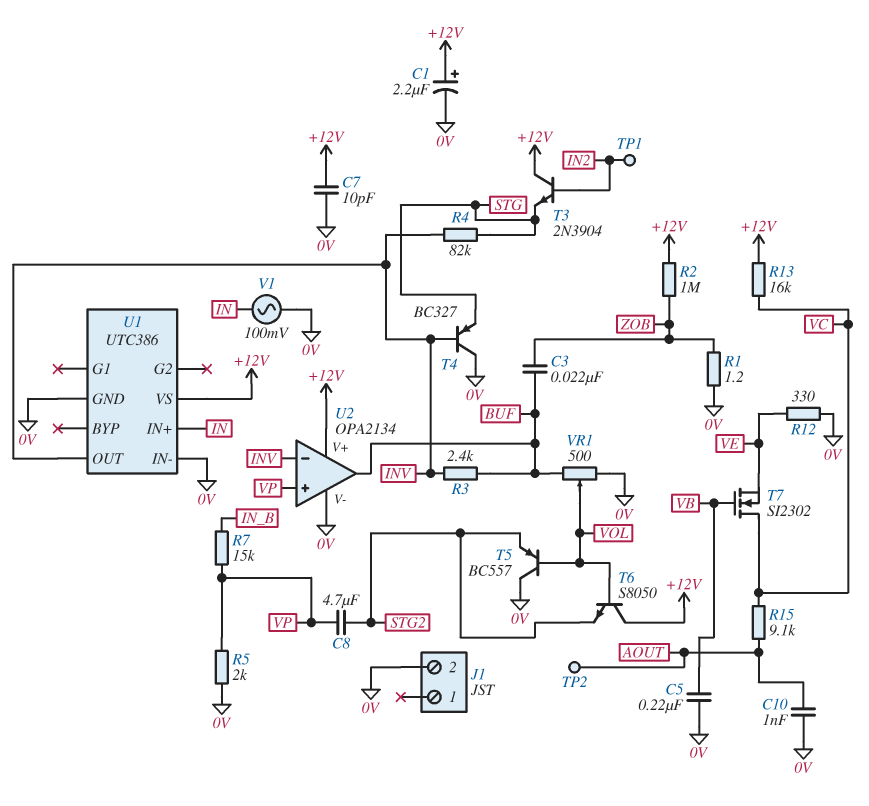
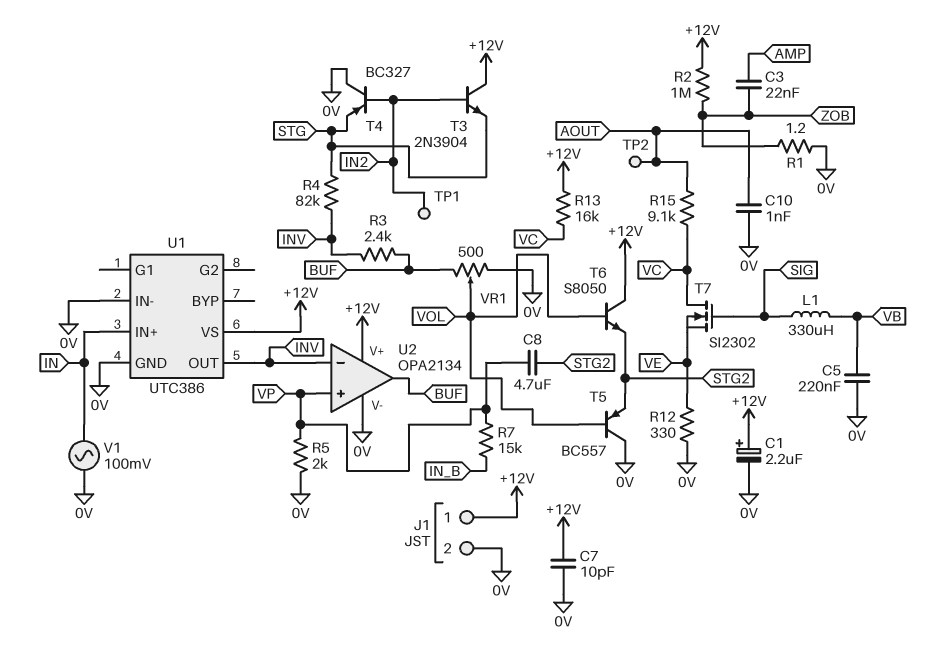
C3: 22nF (BUF, ZOB) -> 22nF (AMP, ZOB)
J1 pin 1: none -> +12V
L1: none -> 330uH (SIG, VB)
T4: PNP BC327 (B INV, C 0V, E STG) -> PNP BC327 (B IN2, C 0V, E STG)
T7: NMOS SI2302 (G VB, D VC, S VE) -> NMOS SI2302 (G SIG, D VC, S VE)

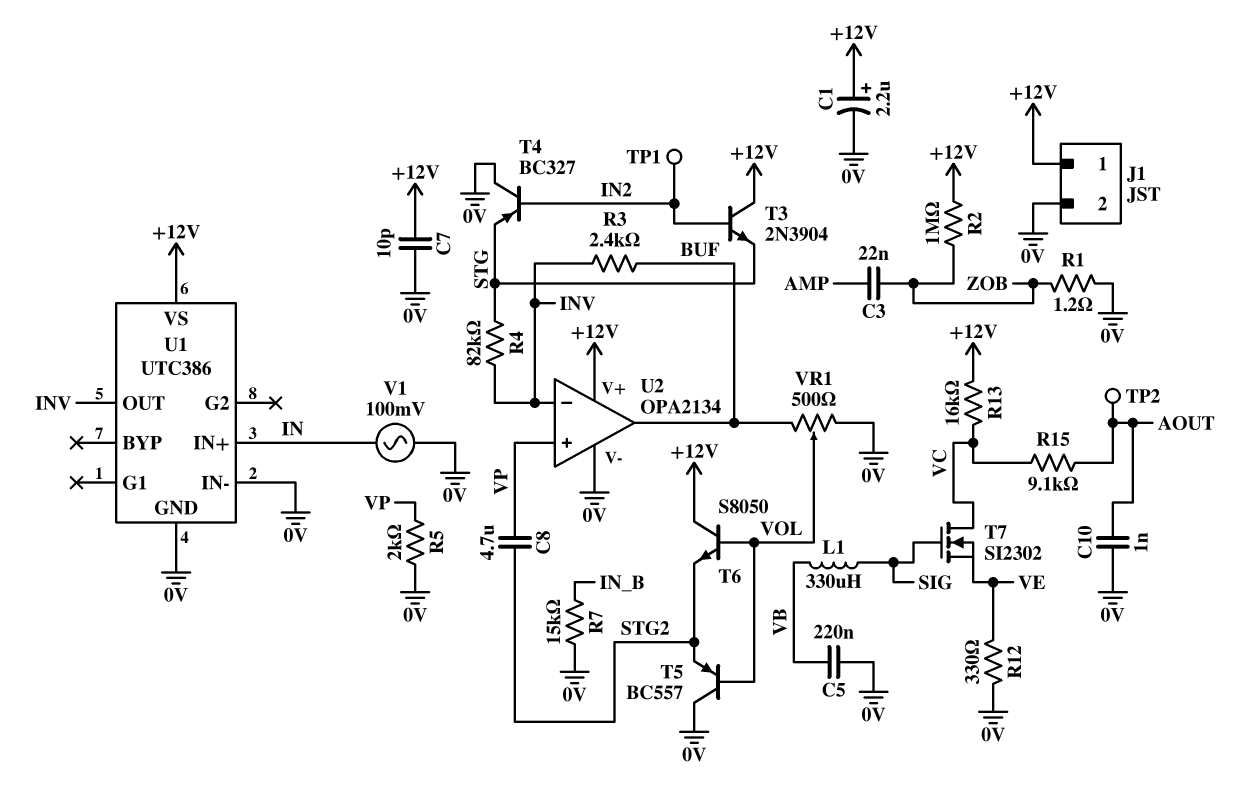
R7: 15k (IN_B, VP) -> 15k (0V, IN_B)

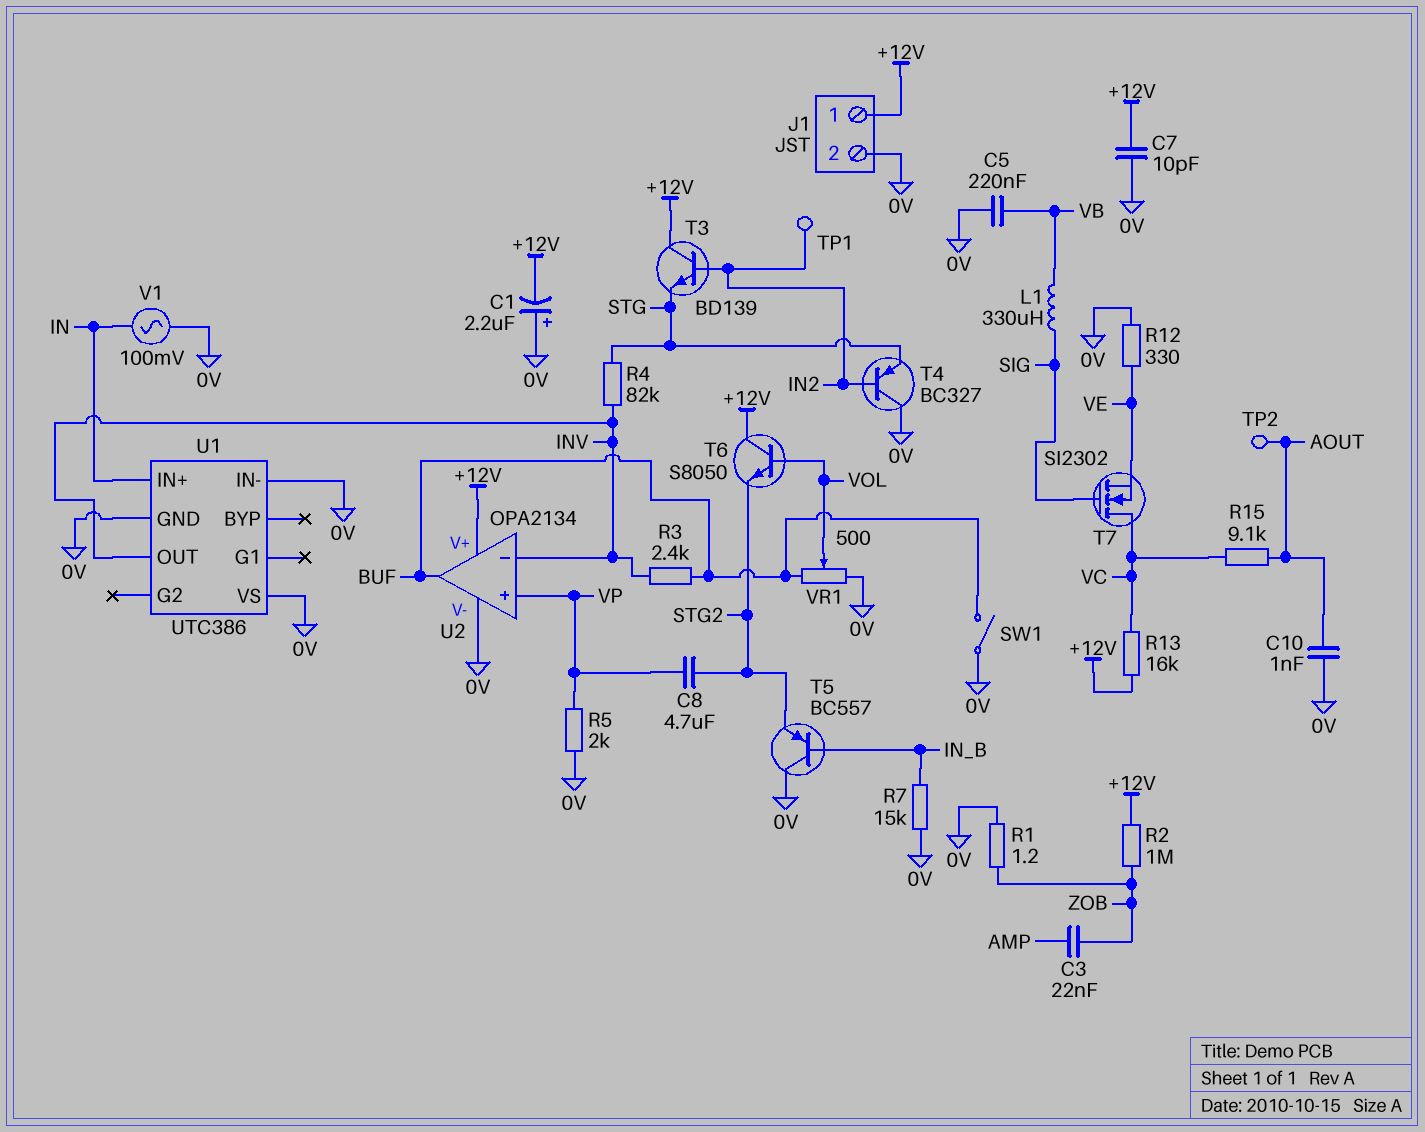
C1: 2.2uF (plus +12V, minus 0V) -> 2.2uF (plus 0V, minus +12V)
SW1: none -> switch (0V, BUF)
T3: NPN 2N3904 (B IN2, C +12V, E STG) -> NPN BD139 (B IN2, C +12V, E STG)
T5: PNP BC557 (B VOL, C 0V, E STG2) -> PNP BC557 (B IN_B, C 0V, E STG2)
U1 pin VS: +12V -> 0V

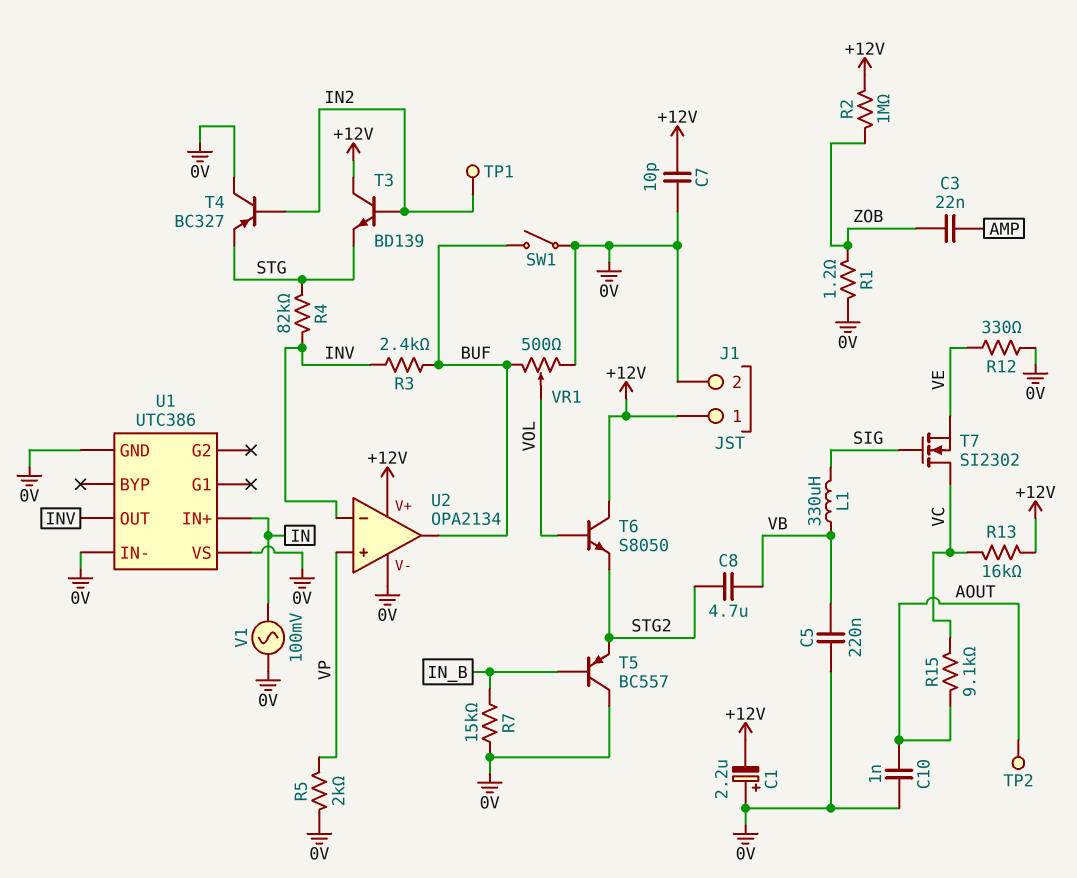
C8: 4.7uF (STG2, VP) -> 4.7uF (STG2, VB)

